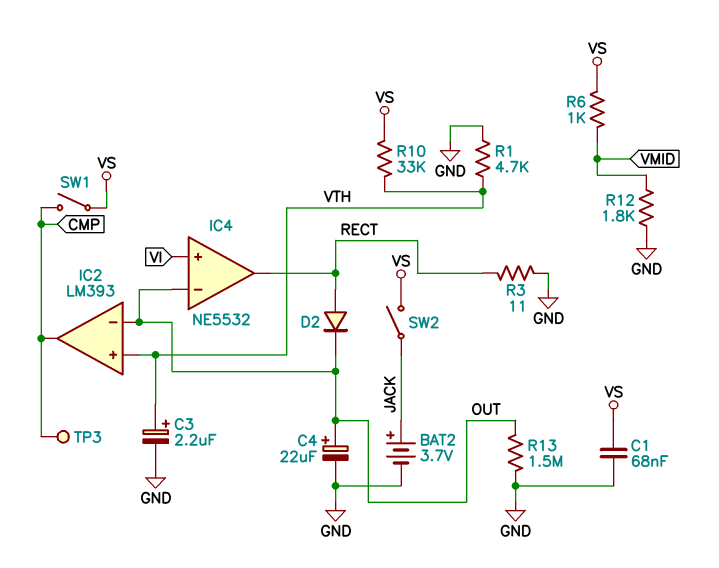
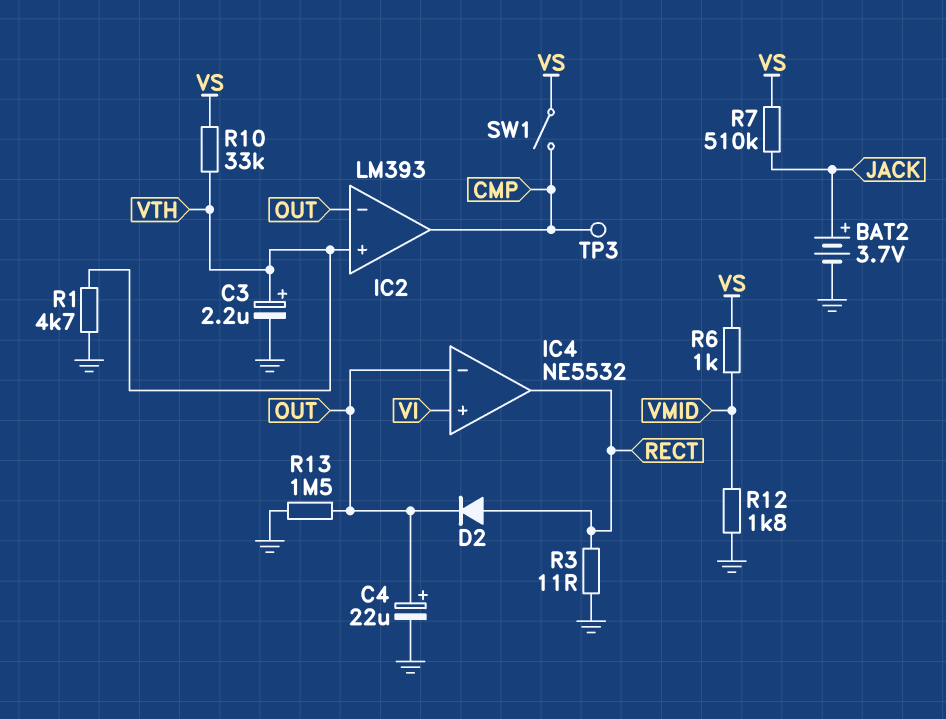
C1: 68nF (GND, VS) -> none
R7: none -> 510k (JACK, VS)
SW2: switch (JACK, VS) -> none

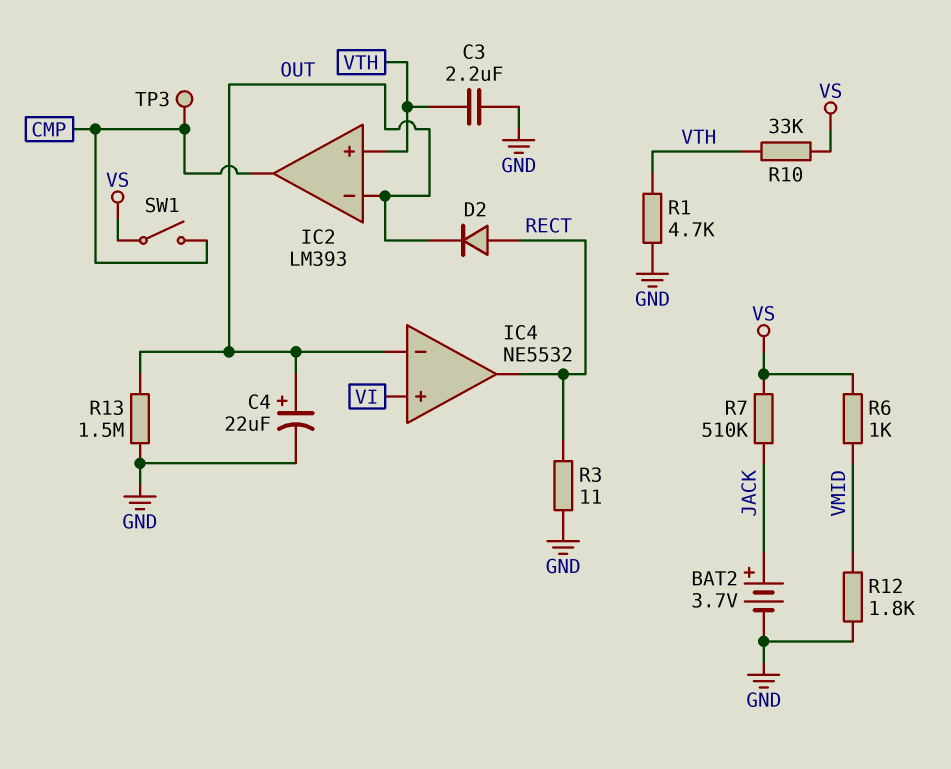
C3: 2.2uF (plus VTH, minus GND) -> 2.2uF (GND, VTH)

